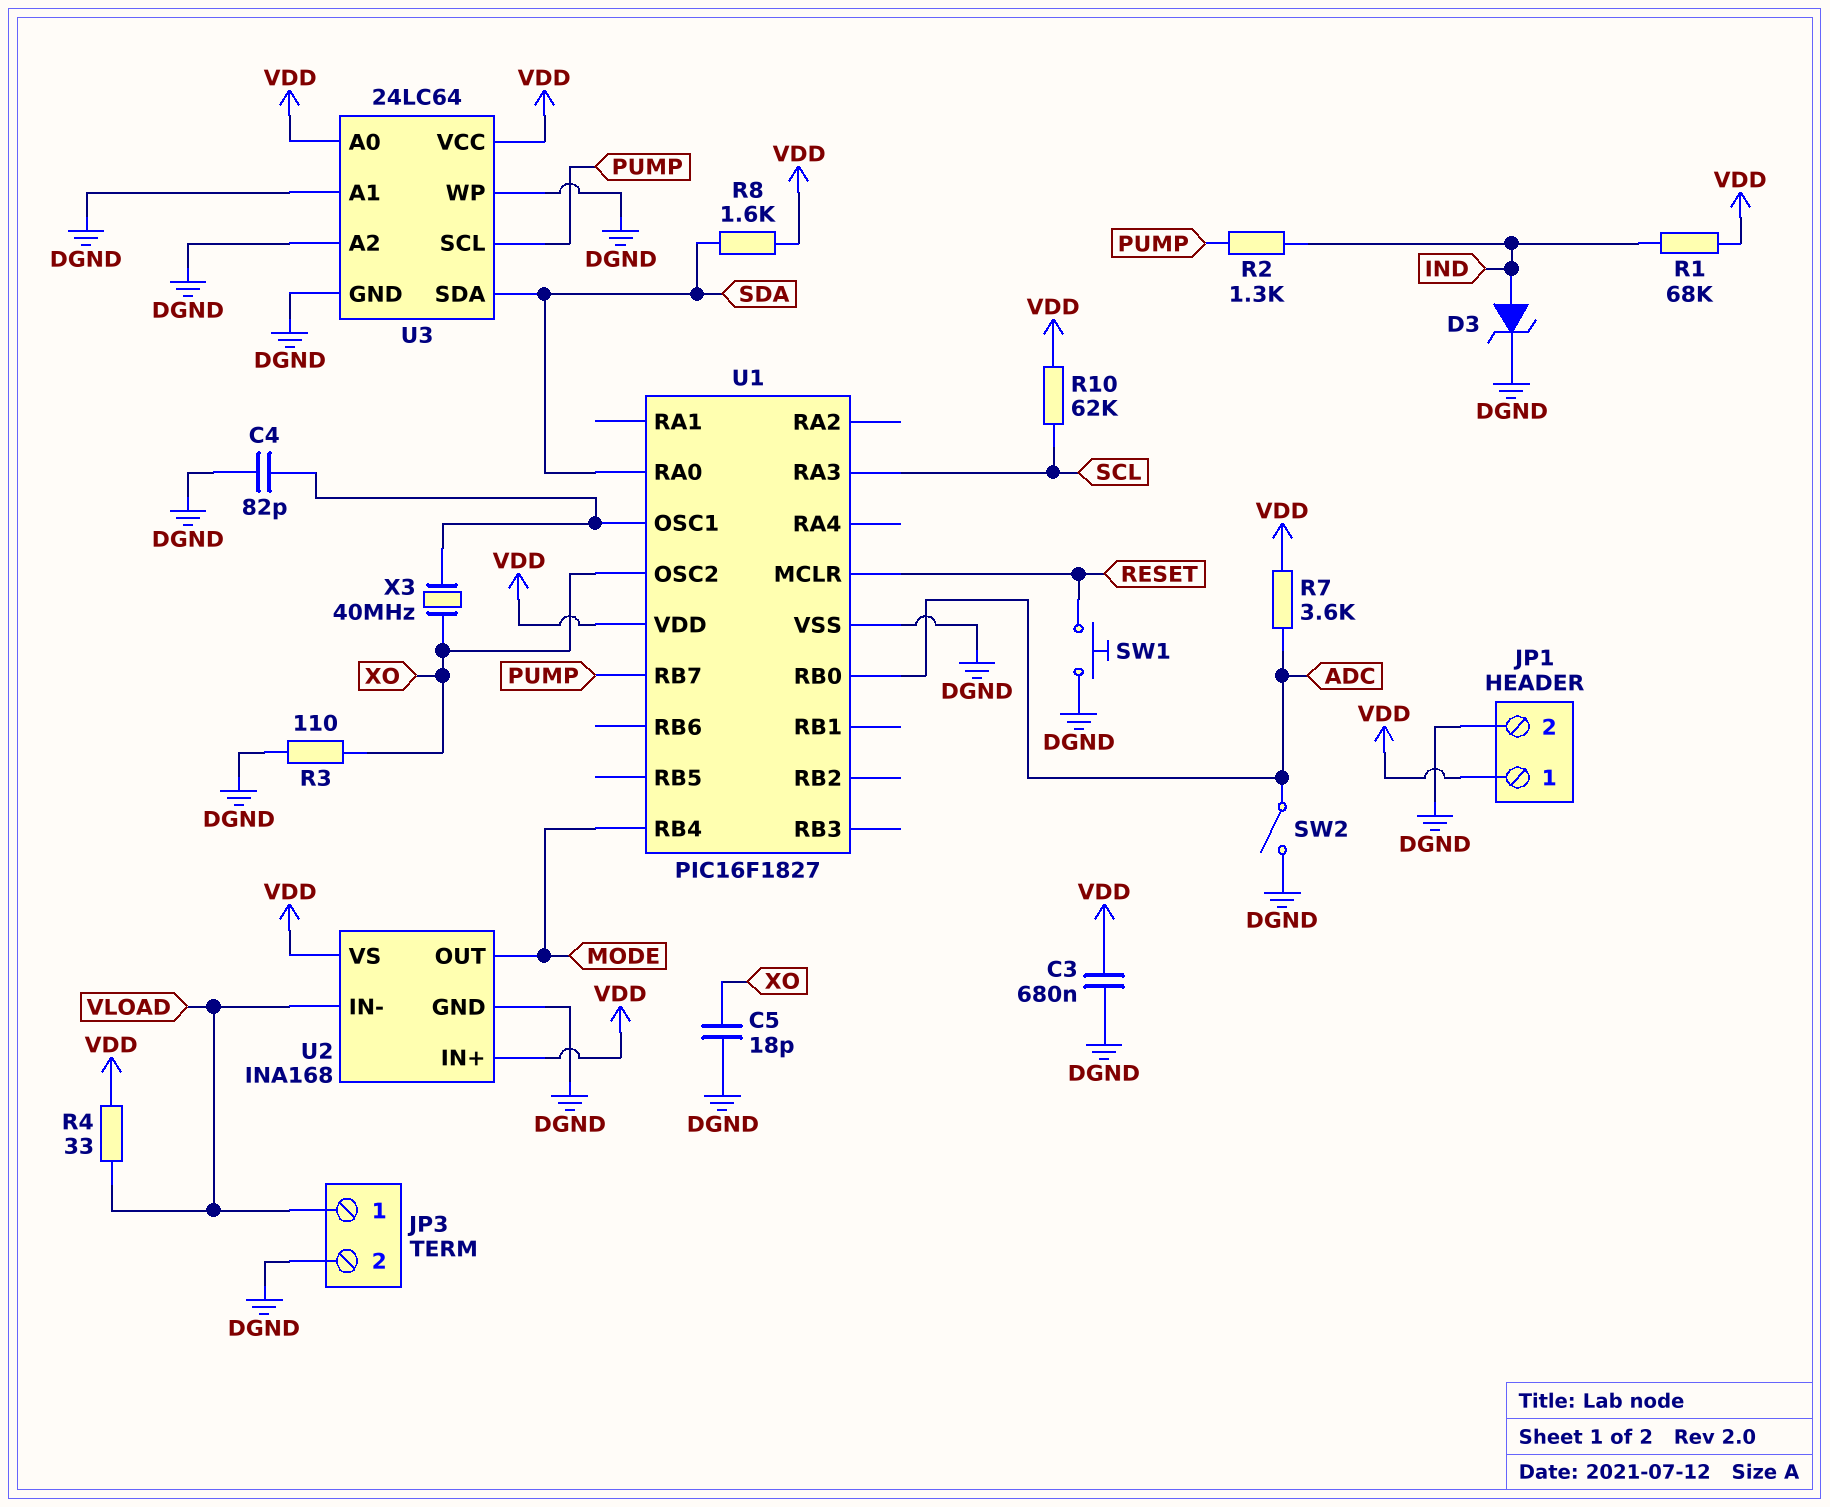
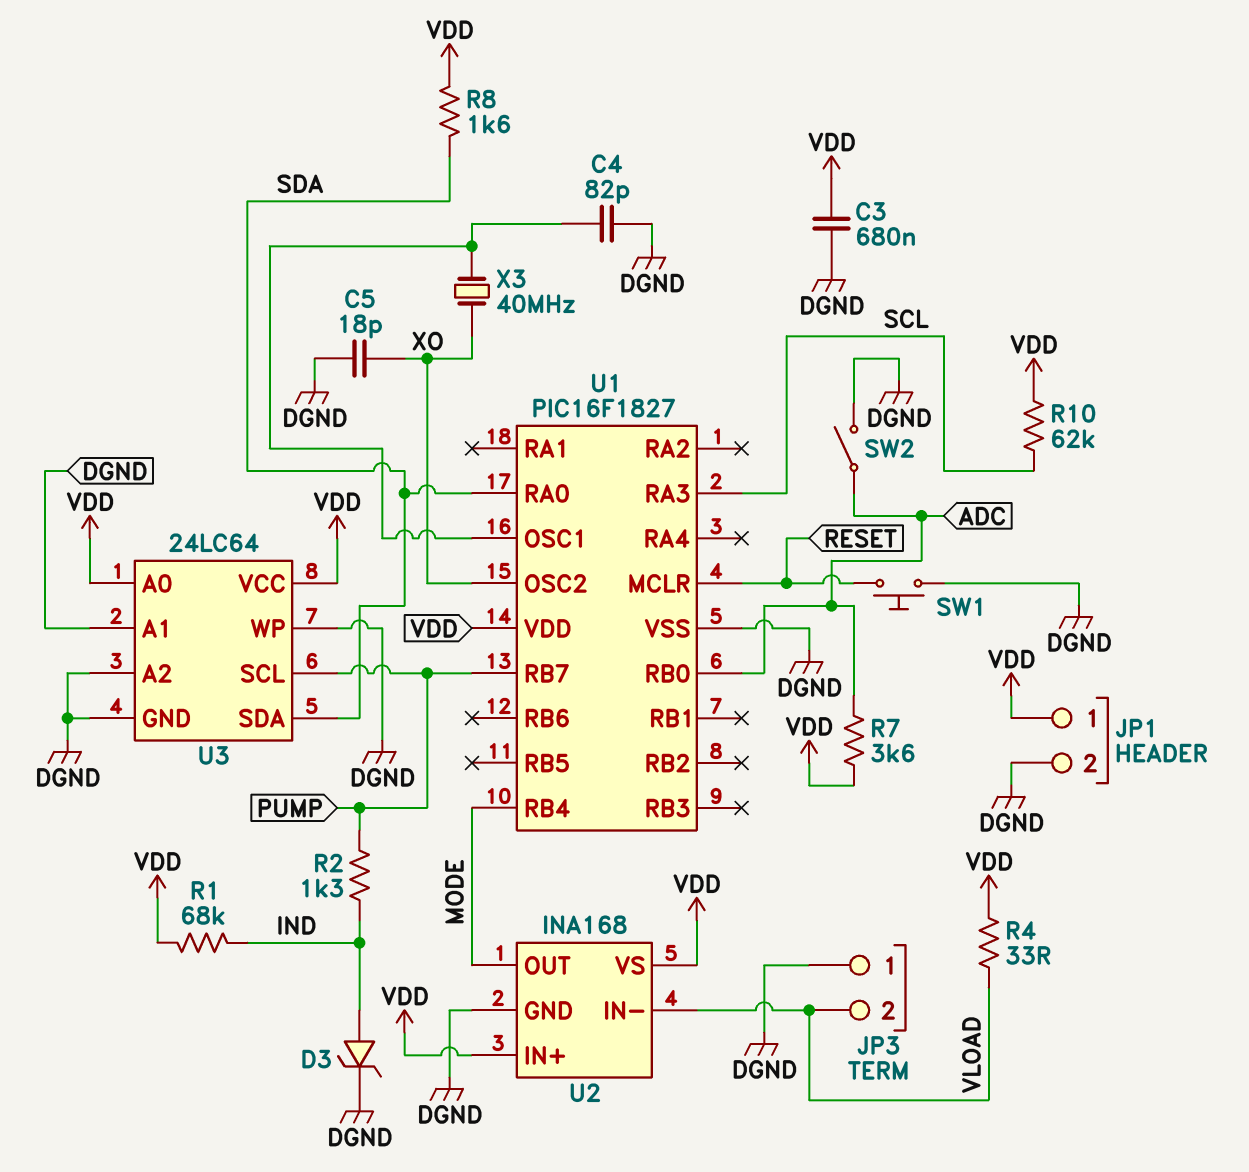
JP3 pin 1: VLOAD -> DGND
JP3 pin 2: DGND -> VLOAD
R3: 110 (DGND, XO) -> none

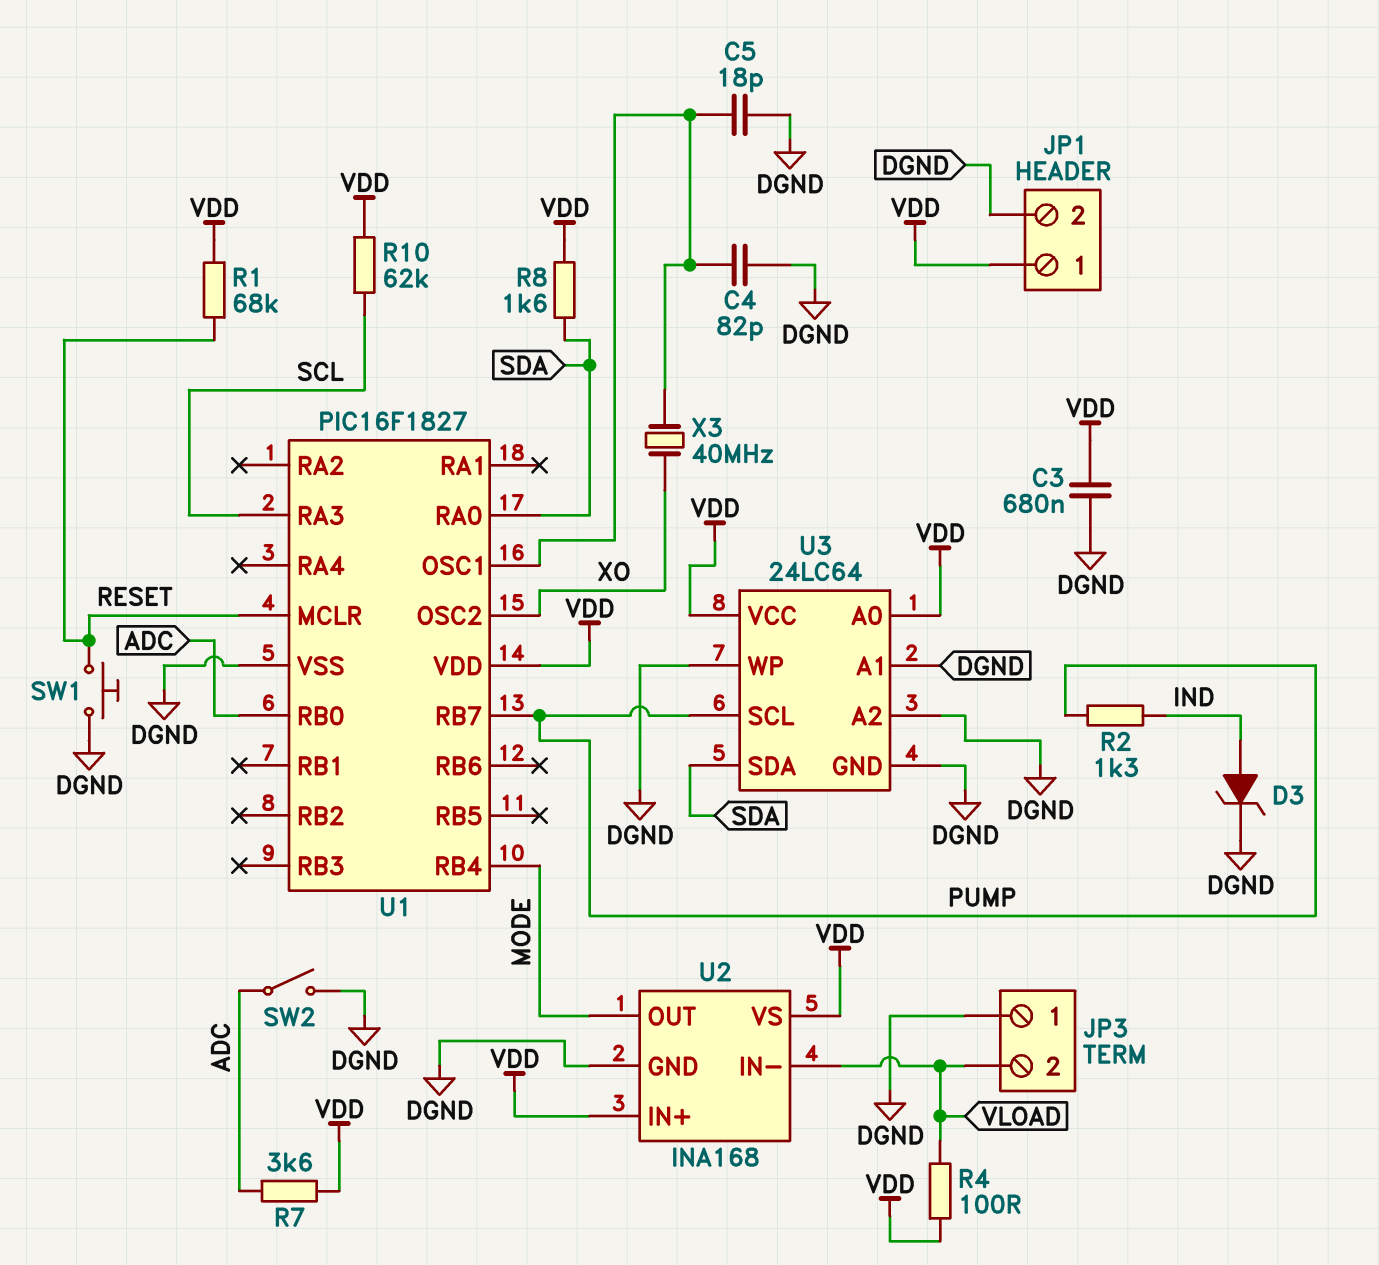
C5: 18pF (DGND, XO) -> 18pF (DGND, U1/OSC1)
R1: 68k (IND, VDD) -> 68k (RESET, VDD)
R4: 33 (VDD, VLOAD) -> 100 (VDD, VLOAD)

